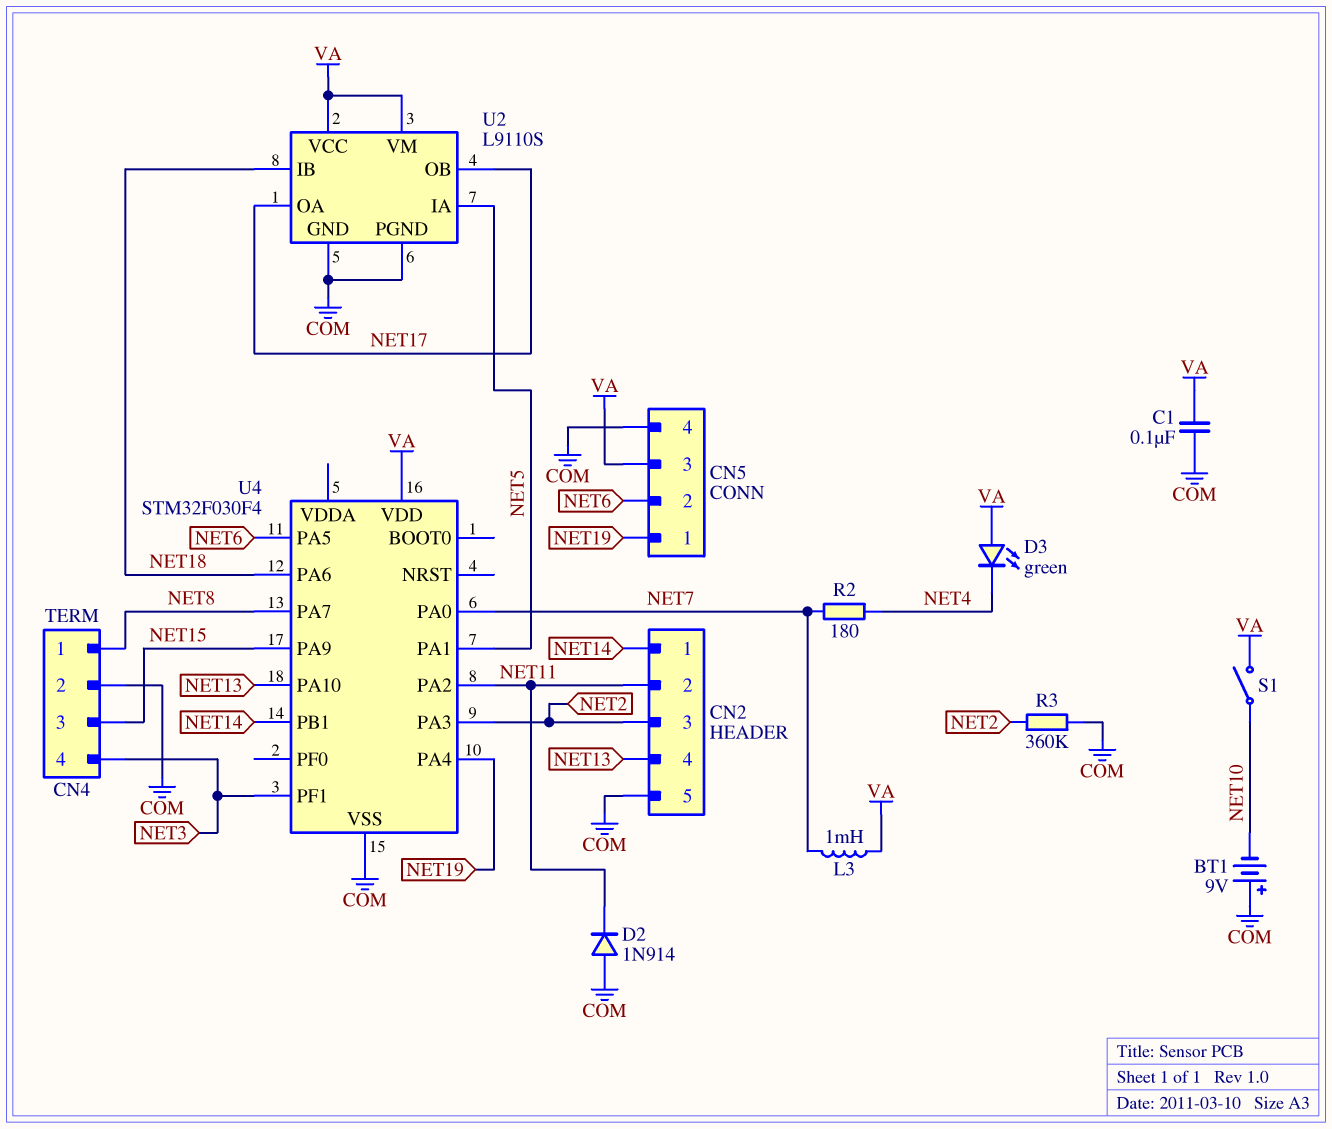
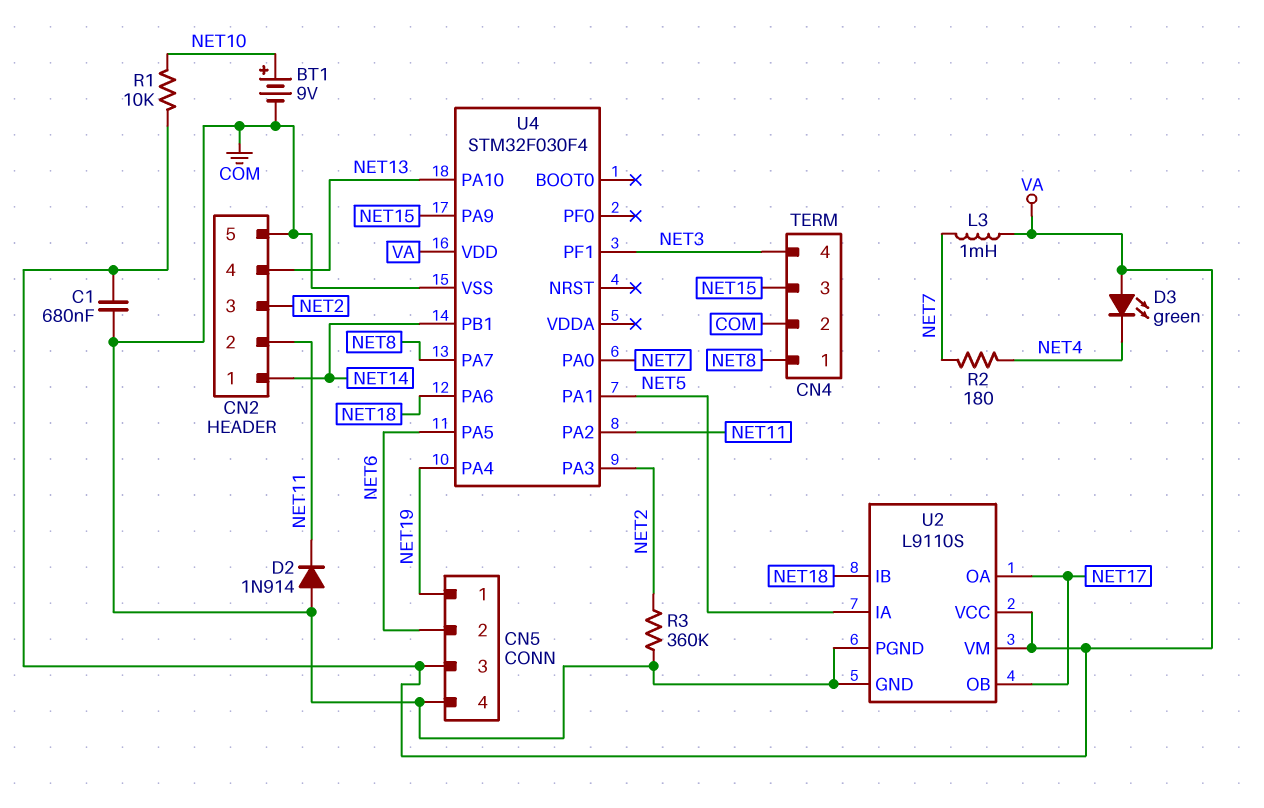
BT1: 9V (plus COM, minus NET10) -> 9V (plus NET10, minus COM)
C1: 100nF (COM, VA) -> 680nF (COM, VA)
R1: none -> 10k (NET10, VA)
S1: switch (NET10, VA) -> none

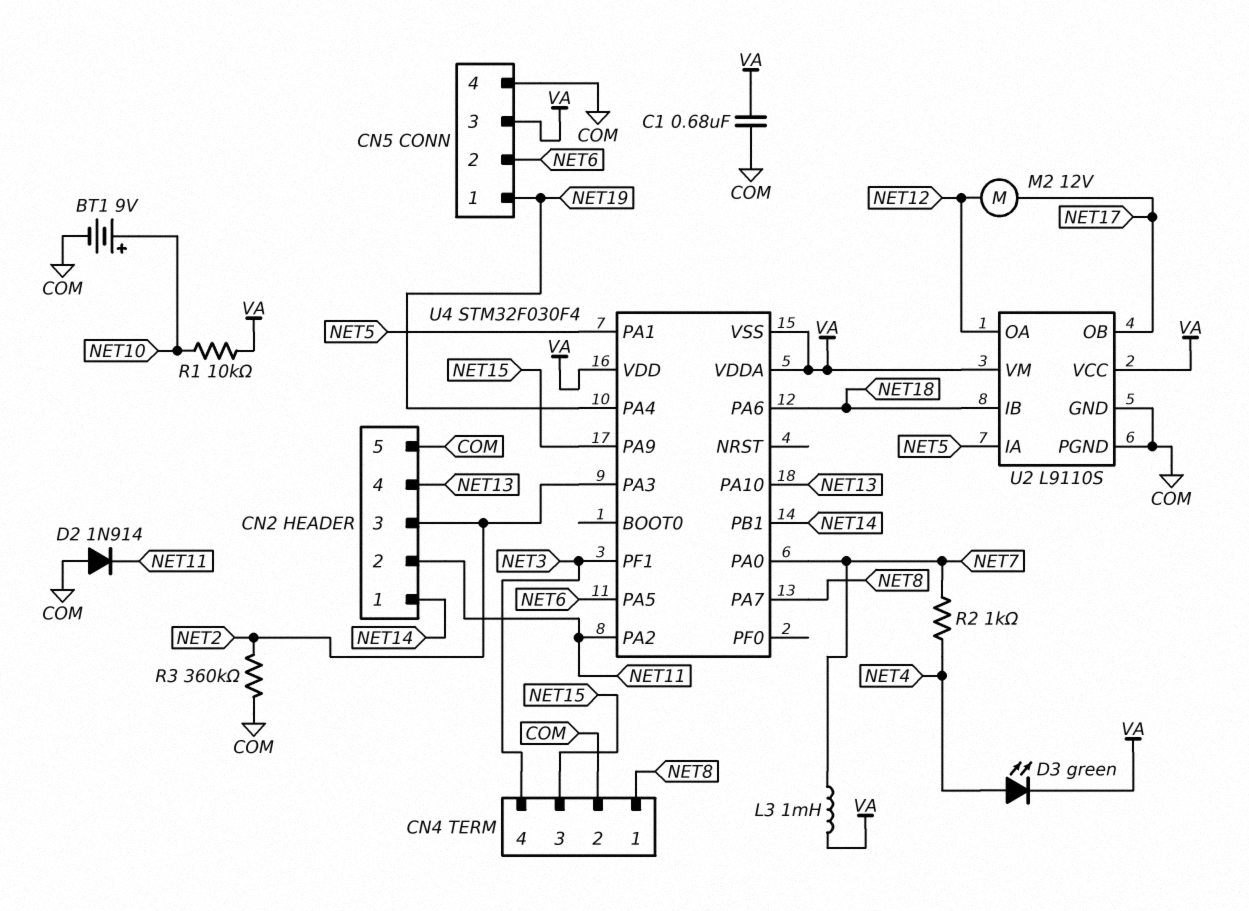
D3: LED green (A VA, K NET4) -> LED green (A NET4, K VA)
M2: none -> motor 12V (NET12, NET17)
R2: 180 (NET4, NET7) -> 1k (NET4, NET7)
U2 pin OA: NET17 -> NET12
U4 pin VDDA: none -> VA
U4 pin VSS: COM -> VA

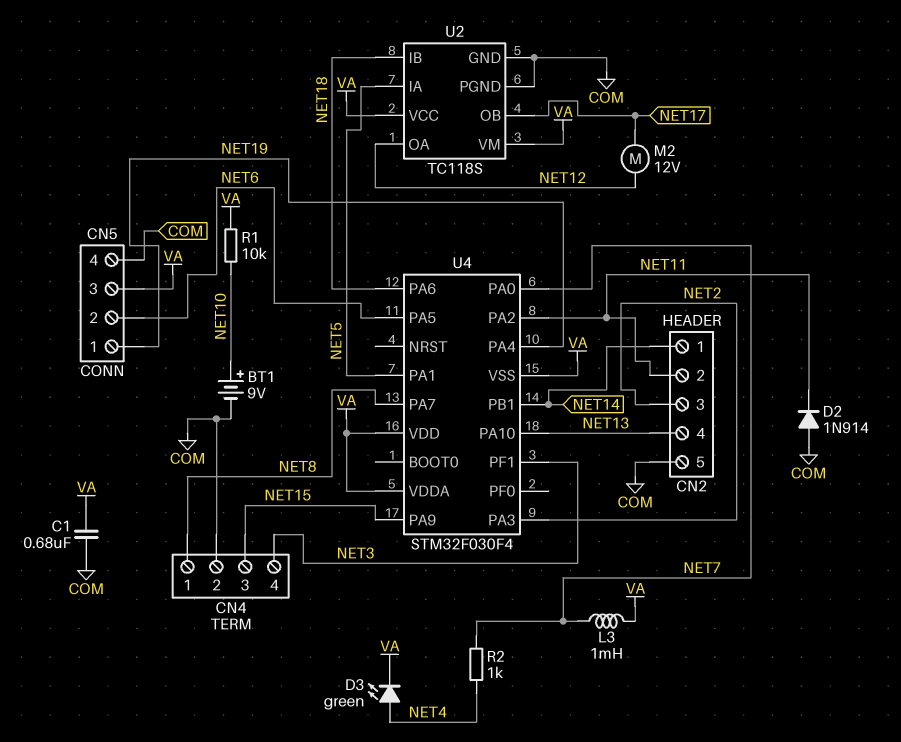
R3: 360k (COM, NET2) -> none
U2: L9110S -> TC118S

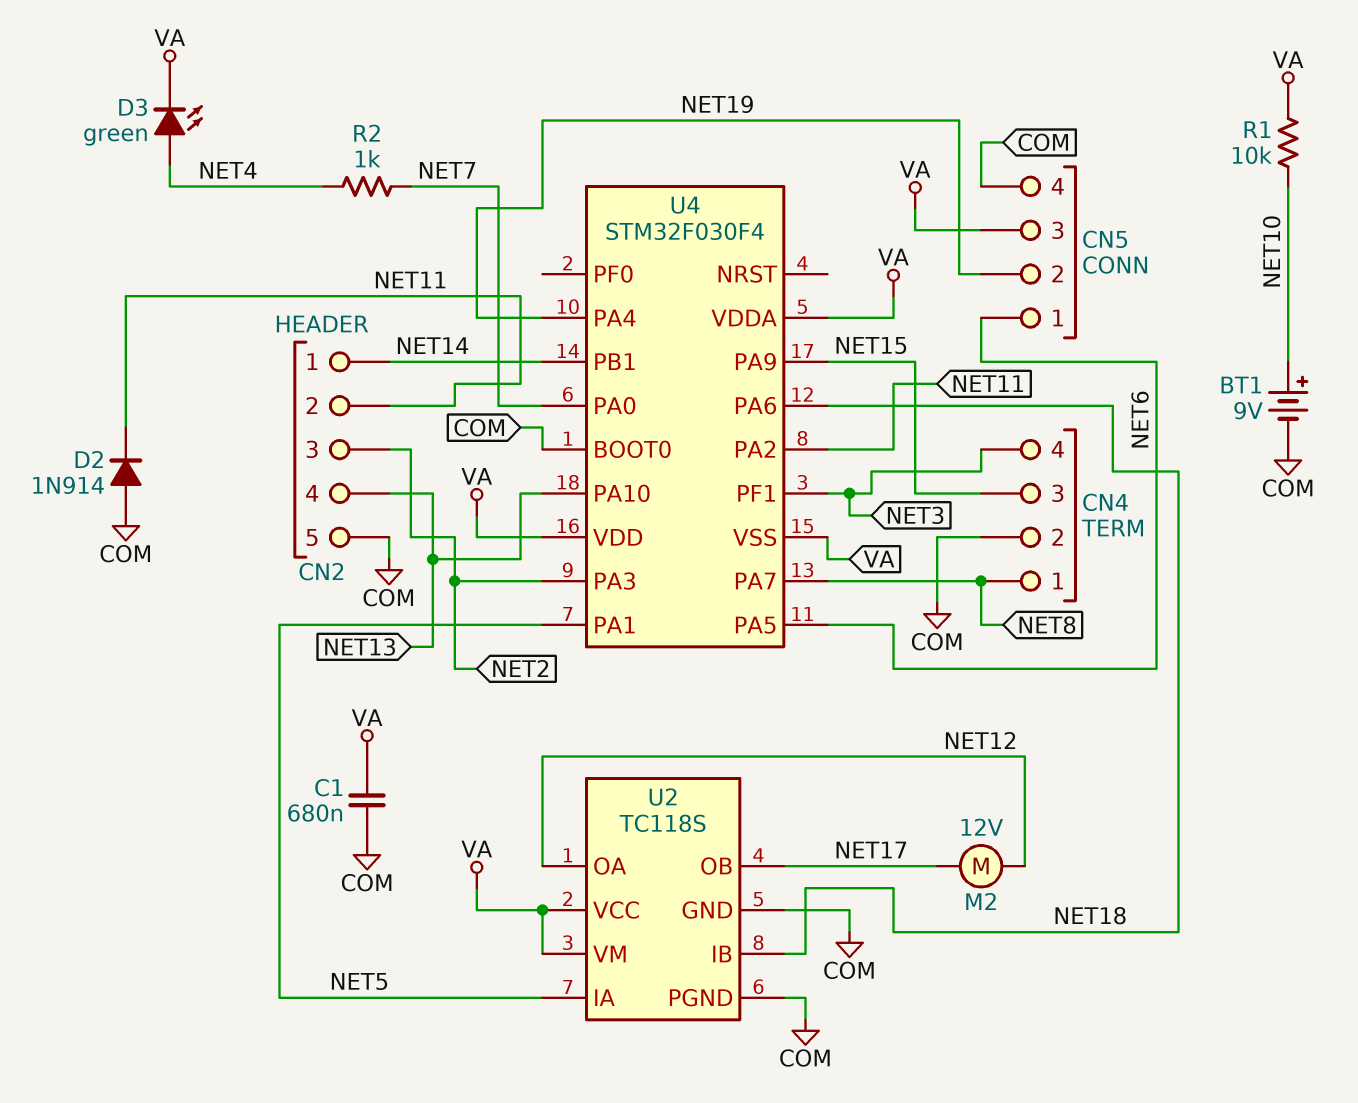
CN5 pin 1: NET19 -> NET6
CN5 pin 2: NET6 -> NET19
L3: 1mH (NET7, VA) -> none
U4 pin BOOT0: none -> COM

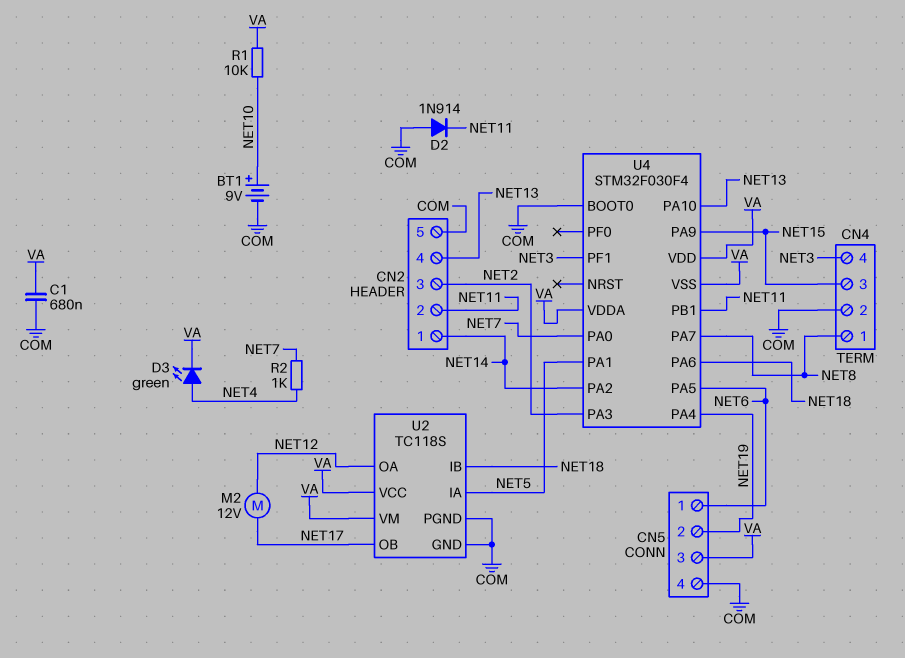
U4 pin PA2: NET11 -> NET14
U4 pin PB1: NET14 -> NET11

